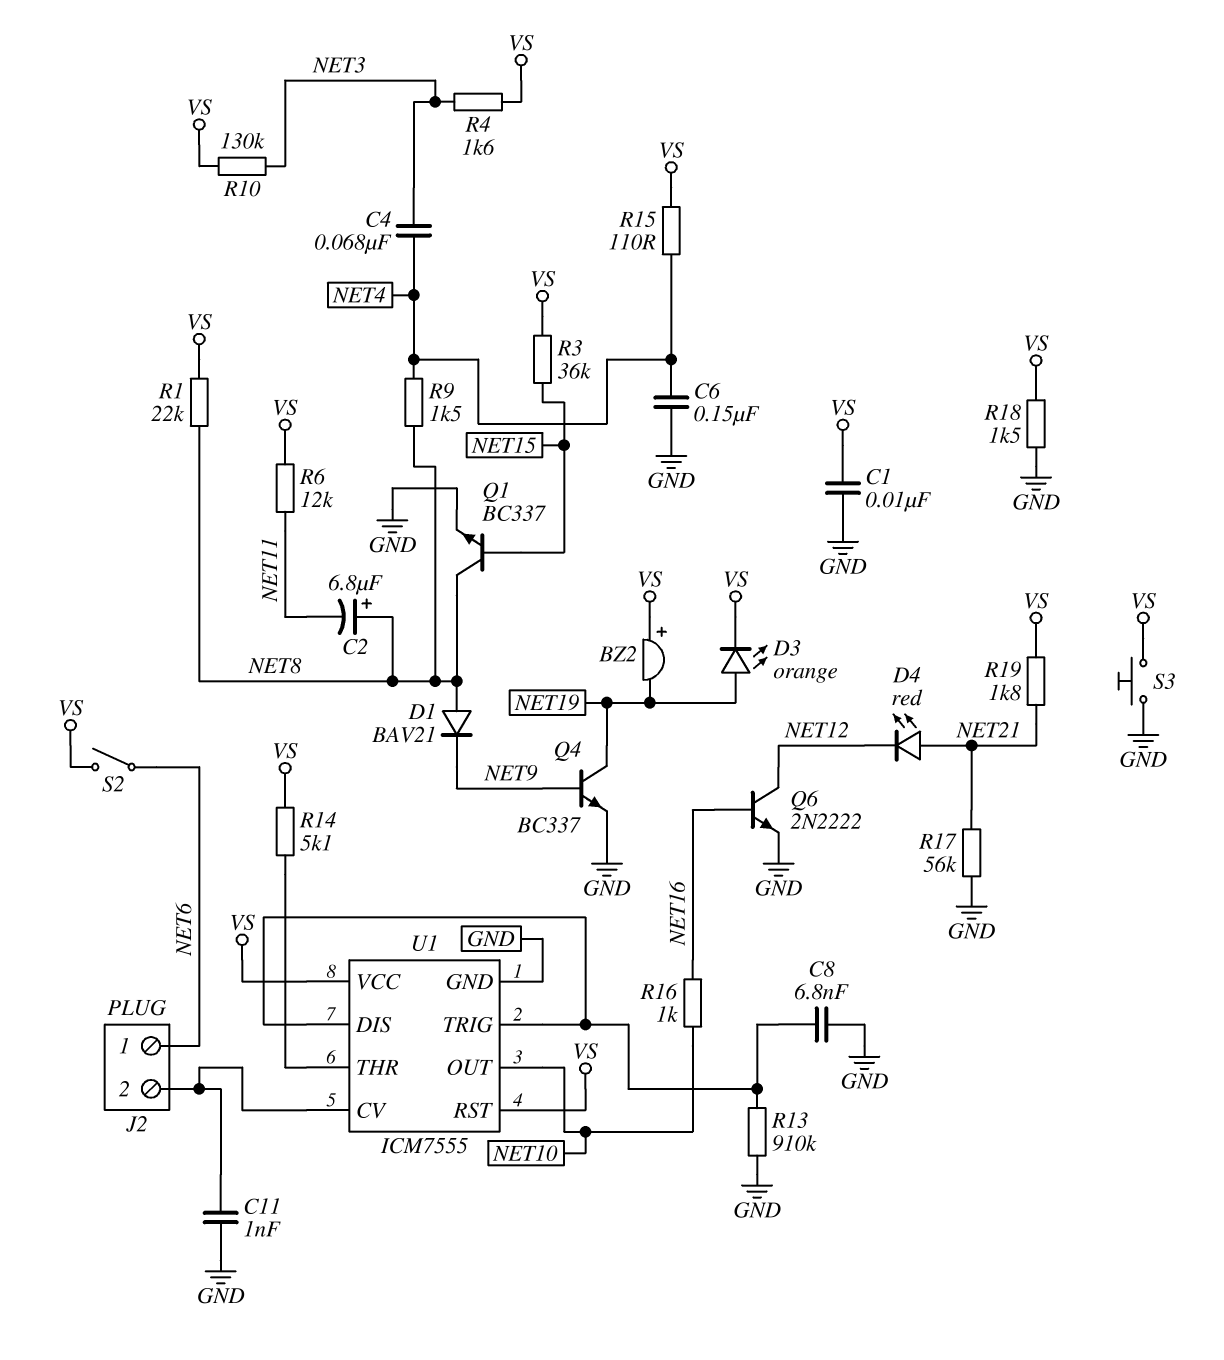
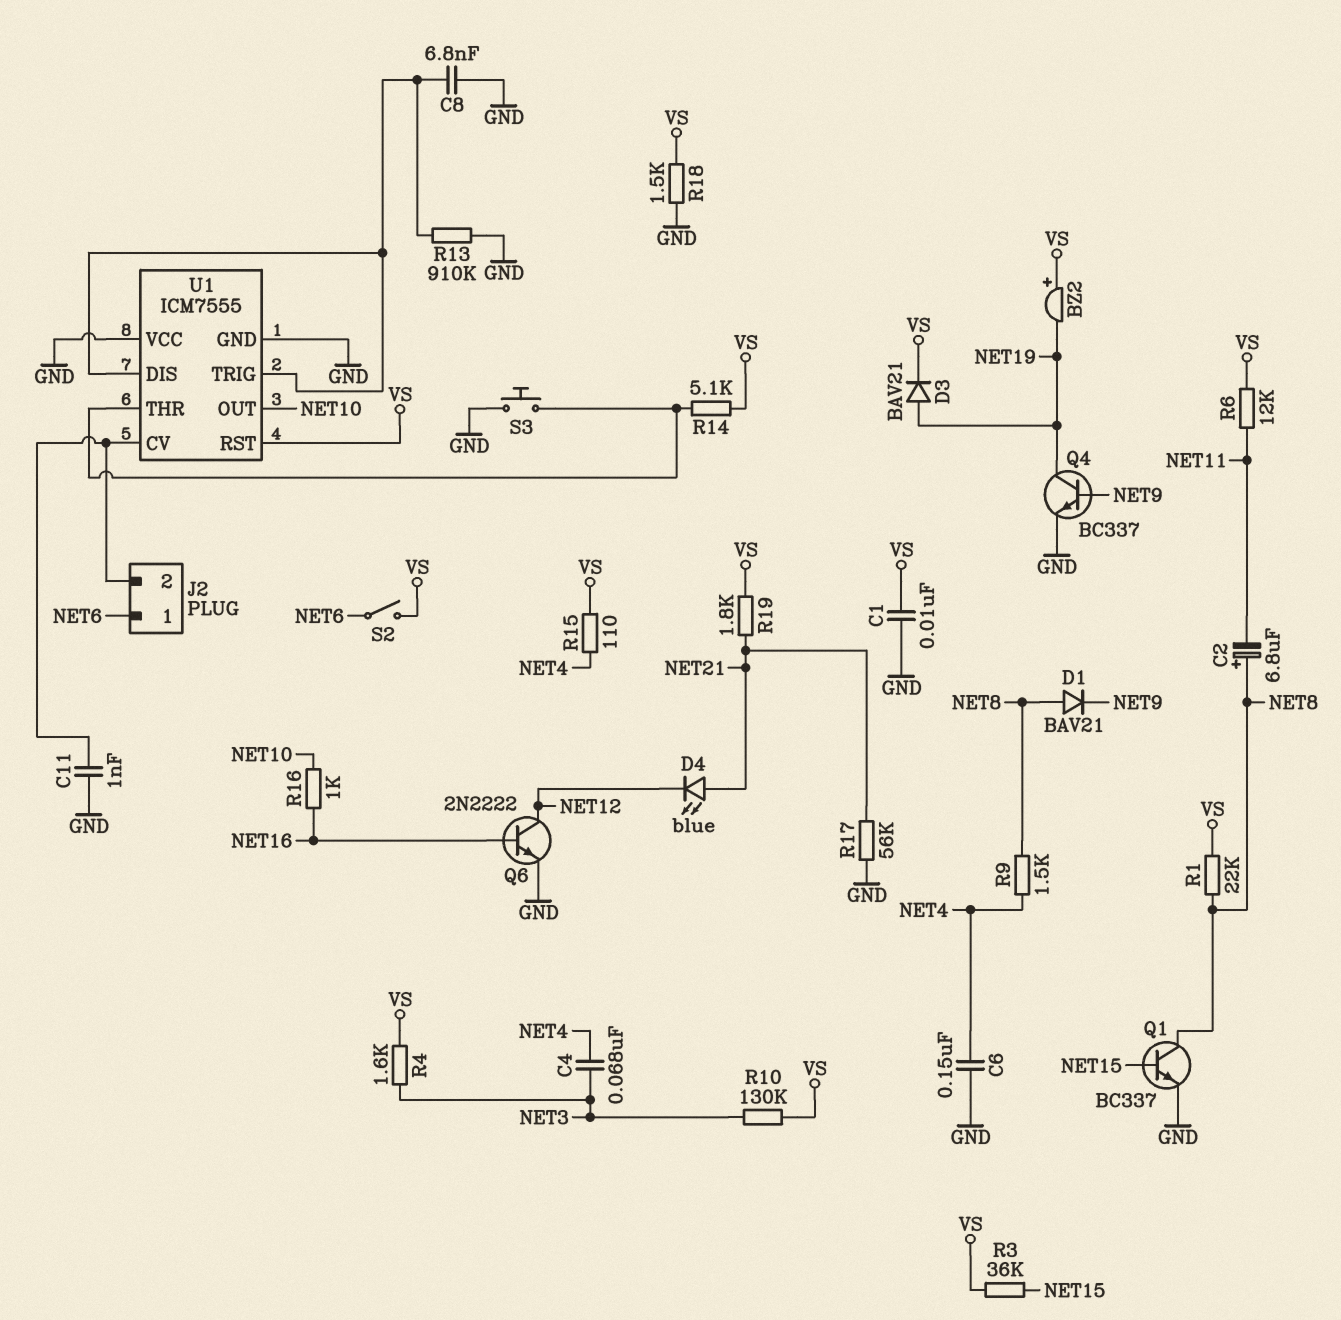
D3: LED orange (A NET19, K VS) -> diode BAV21 (A NET19, K VS)
D4: LED red (A NET21, K NET12) -> LED blue (A NET21, K NET12)
S3: button (GND, VS) -> button (GND, U1/THR)
U1 pin VCC: VS -> GND

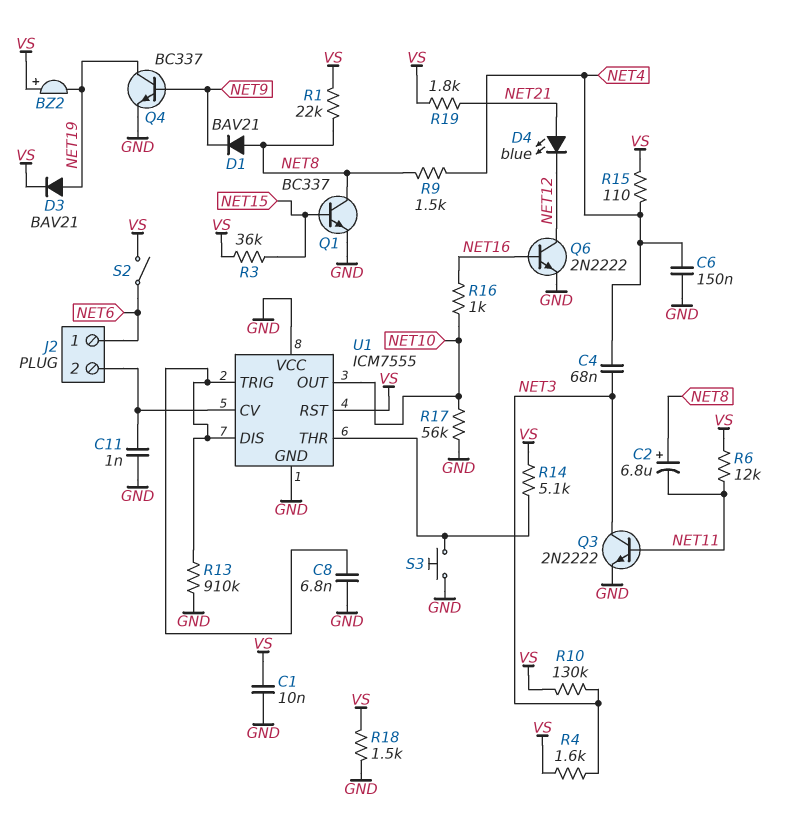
Q3: none -> NPN 2N2222 (B NET11, C NET3, E GND)
R17: 56k (GND, NET21) -> 56k (GND, NET10)

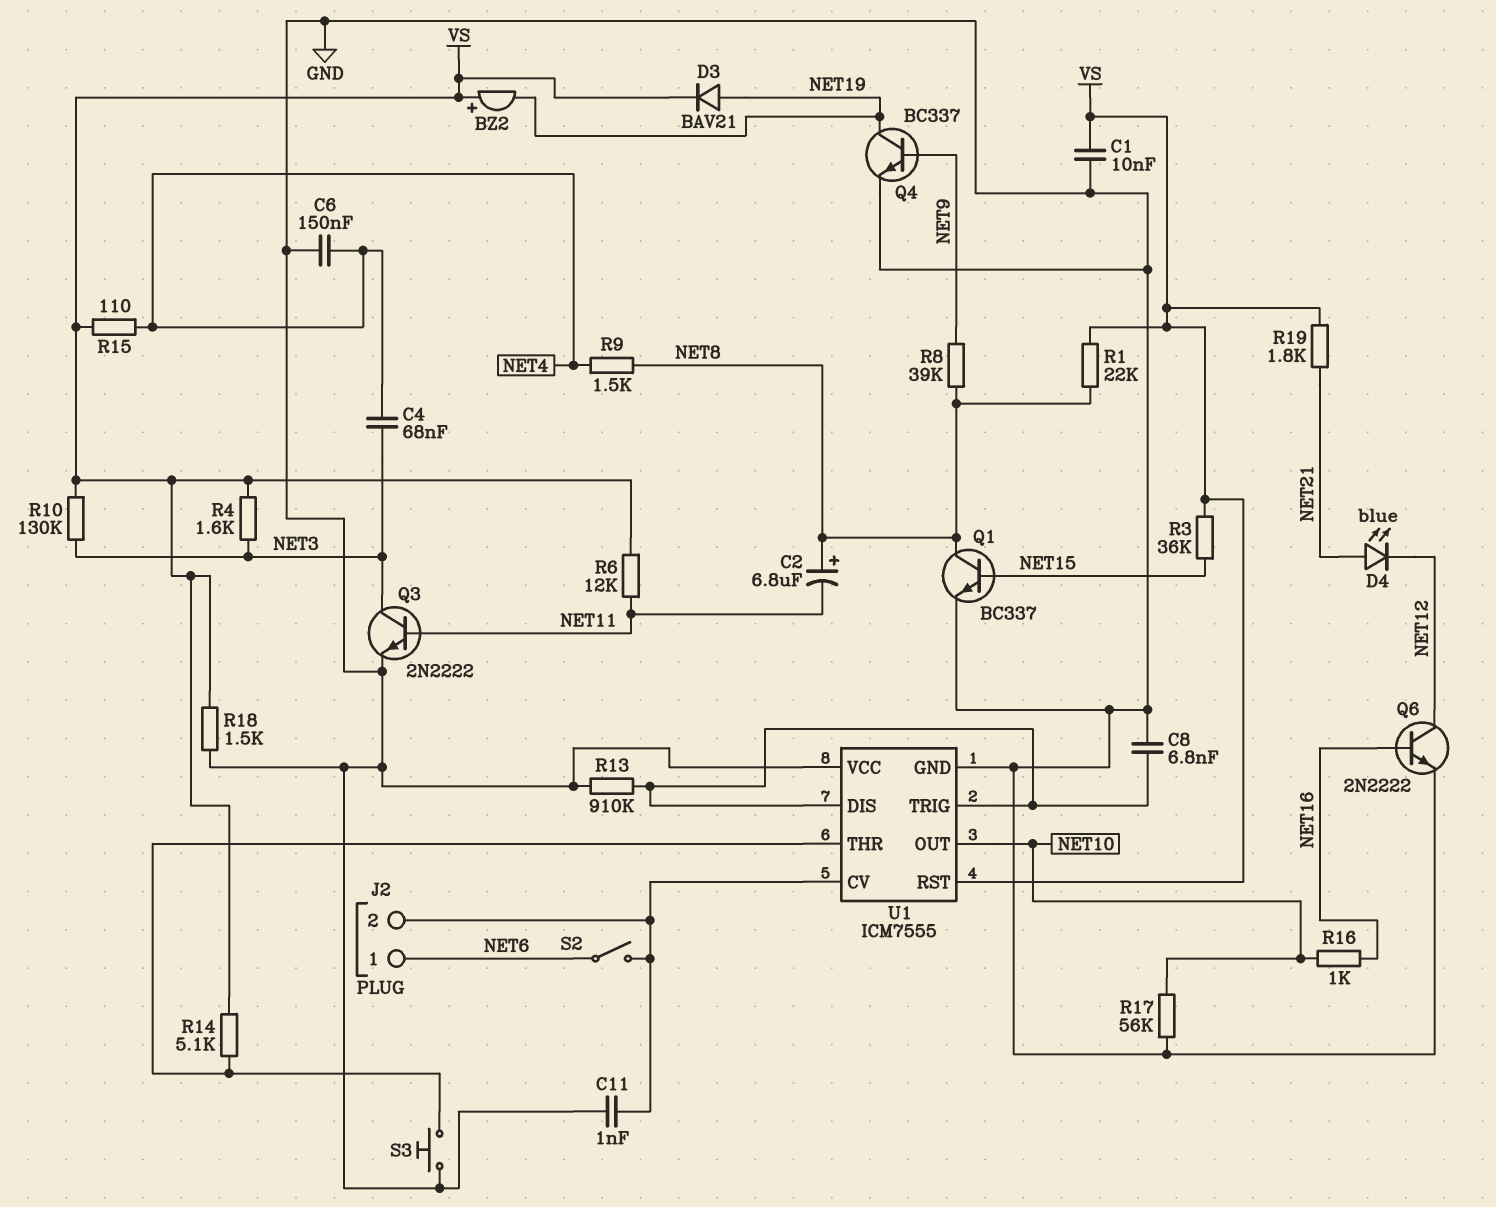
D1: diode BAV21 (A NET8, K NET9) -> none
R8: none -> 39k (NET8, NET9)
S2: switch (NET6, VS) -> switch (J2/2, NET6)

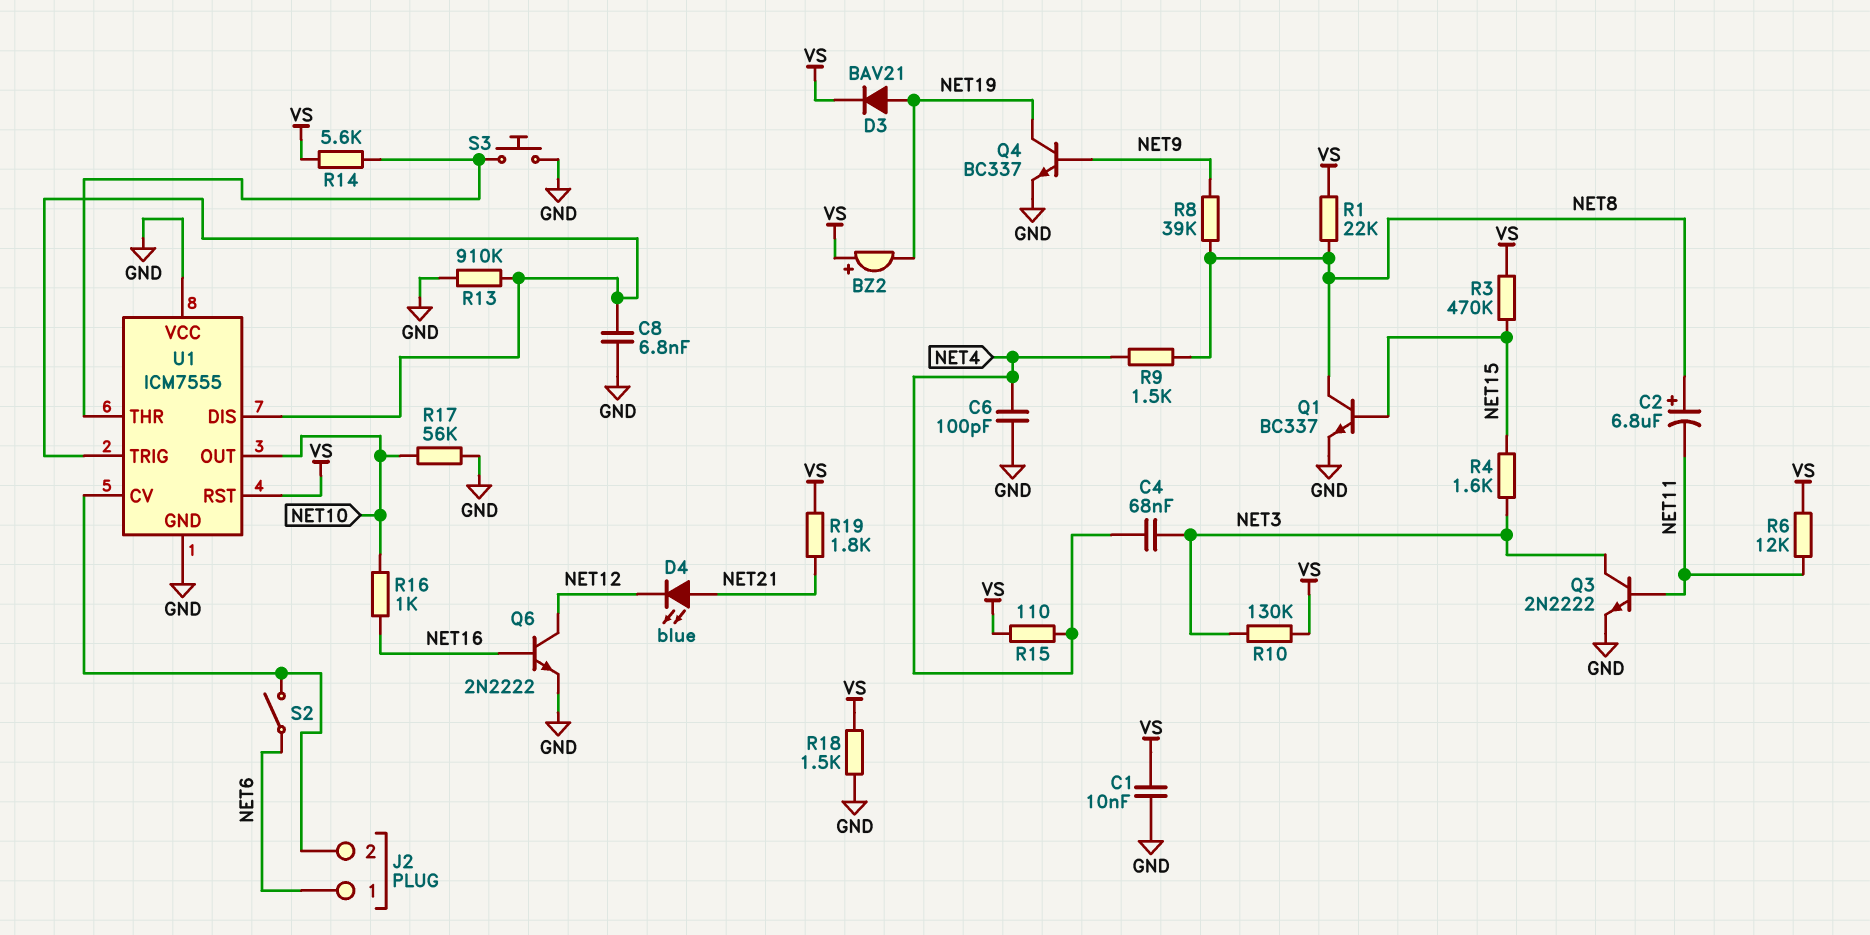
C6: 150nF (GND, NET4) -> 100pF (GND, NET4)
C11: 1nF (GND, J2/2) -> none
R3: 36k (NET15, VS) -> 470k (NET15, VS)
R4: 1.6k (NET3, VS) -> 1.6k (NET3, NET15)
R14: 5.1k (U1/THR, VS) -> 5.6k (U1/THR, VS)

